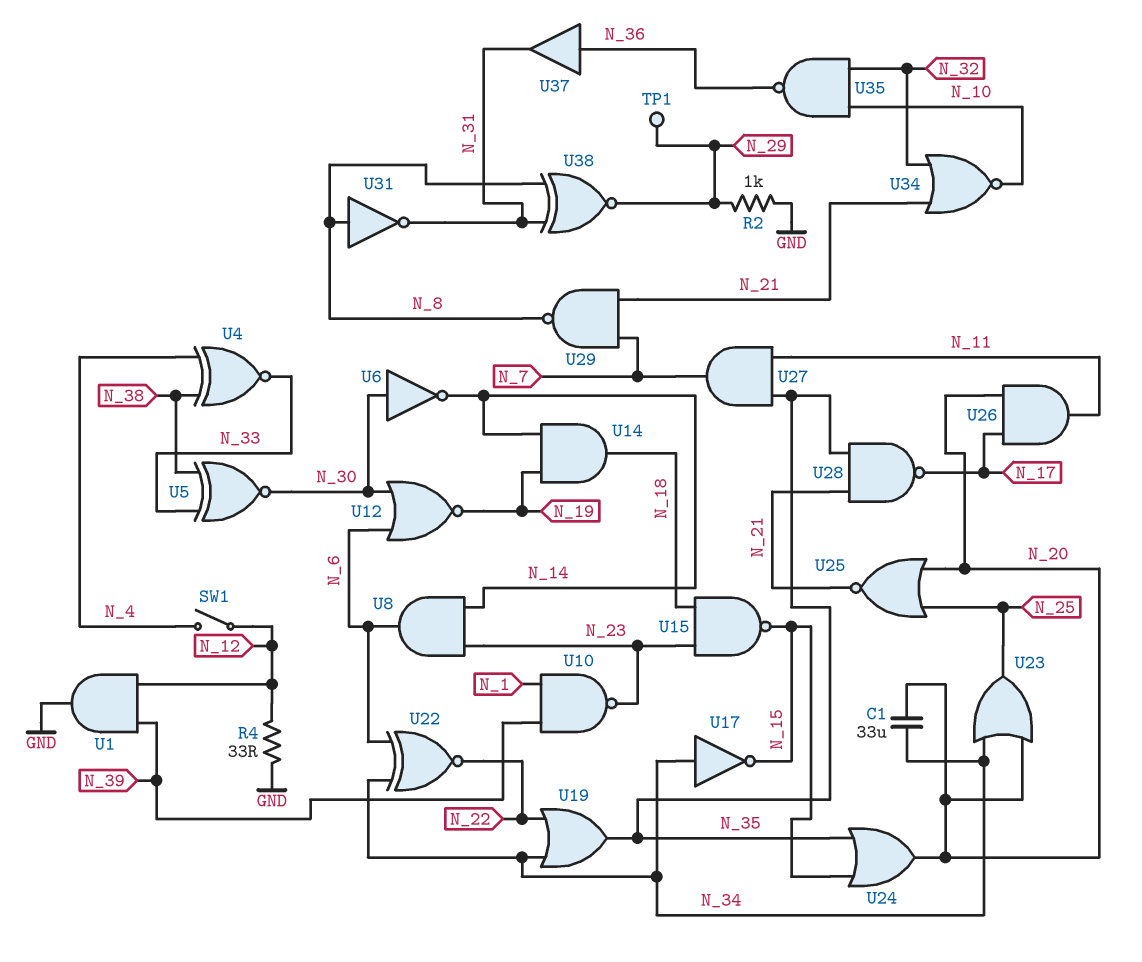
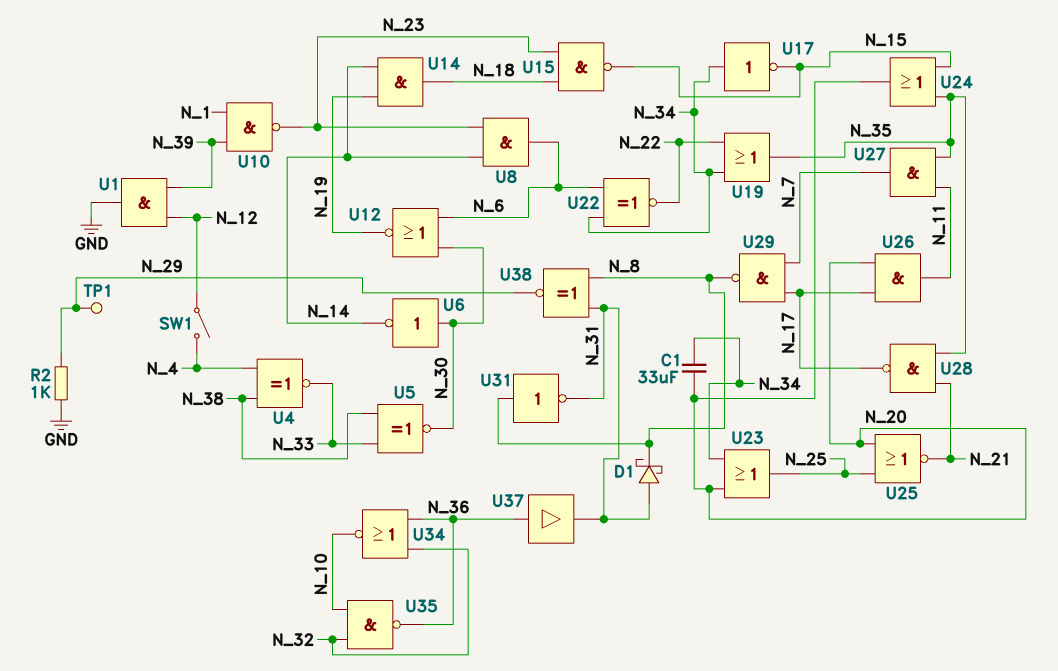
D1: none -> schottky (A N_31, K N_8)
R4: 33 (GND, N_12) -> none
U29: NAND (in N_7, in N_21, out N_8) -> NAND (in N_7, in N_17, out N_8)
U34: NOR (in N_21, in N_32, out N_10) -> NOR (in N_32, in N_36, out N_10)

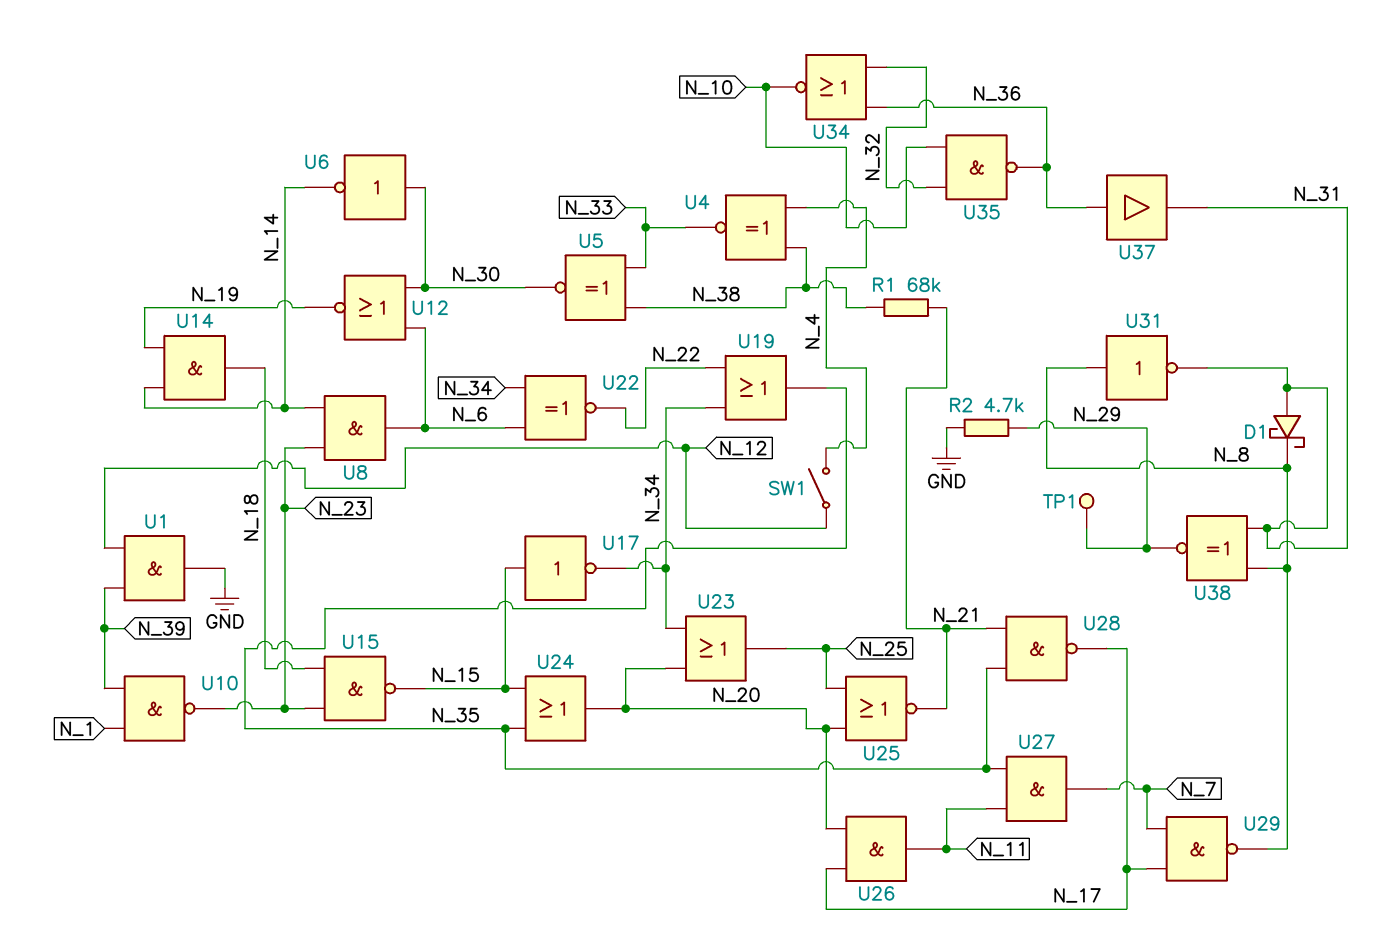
C1: 33uF (N_20, N_34) -> none
R1: none -> 68k (N_21, N_38)
R2: 1k (GND, N_29) -> 4.7k (GND, N_29)
U17: NOT (in N_34, out N_15) -> NOT (in N_15, out N_34)

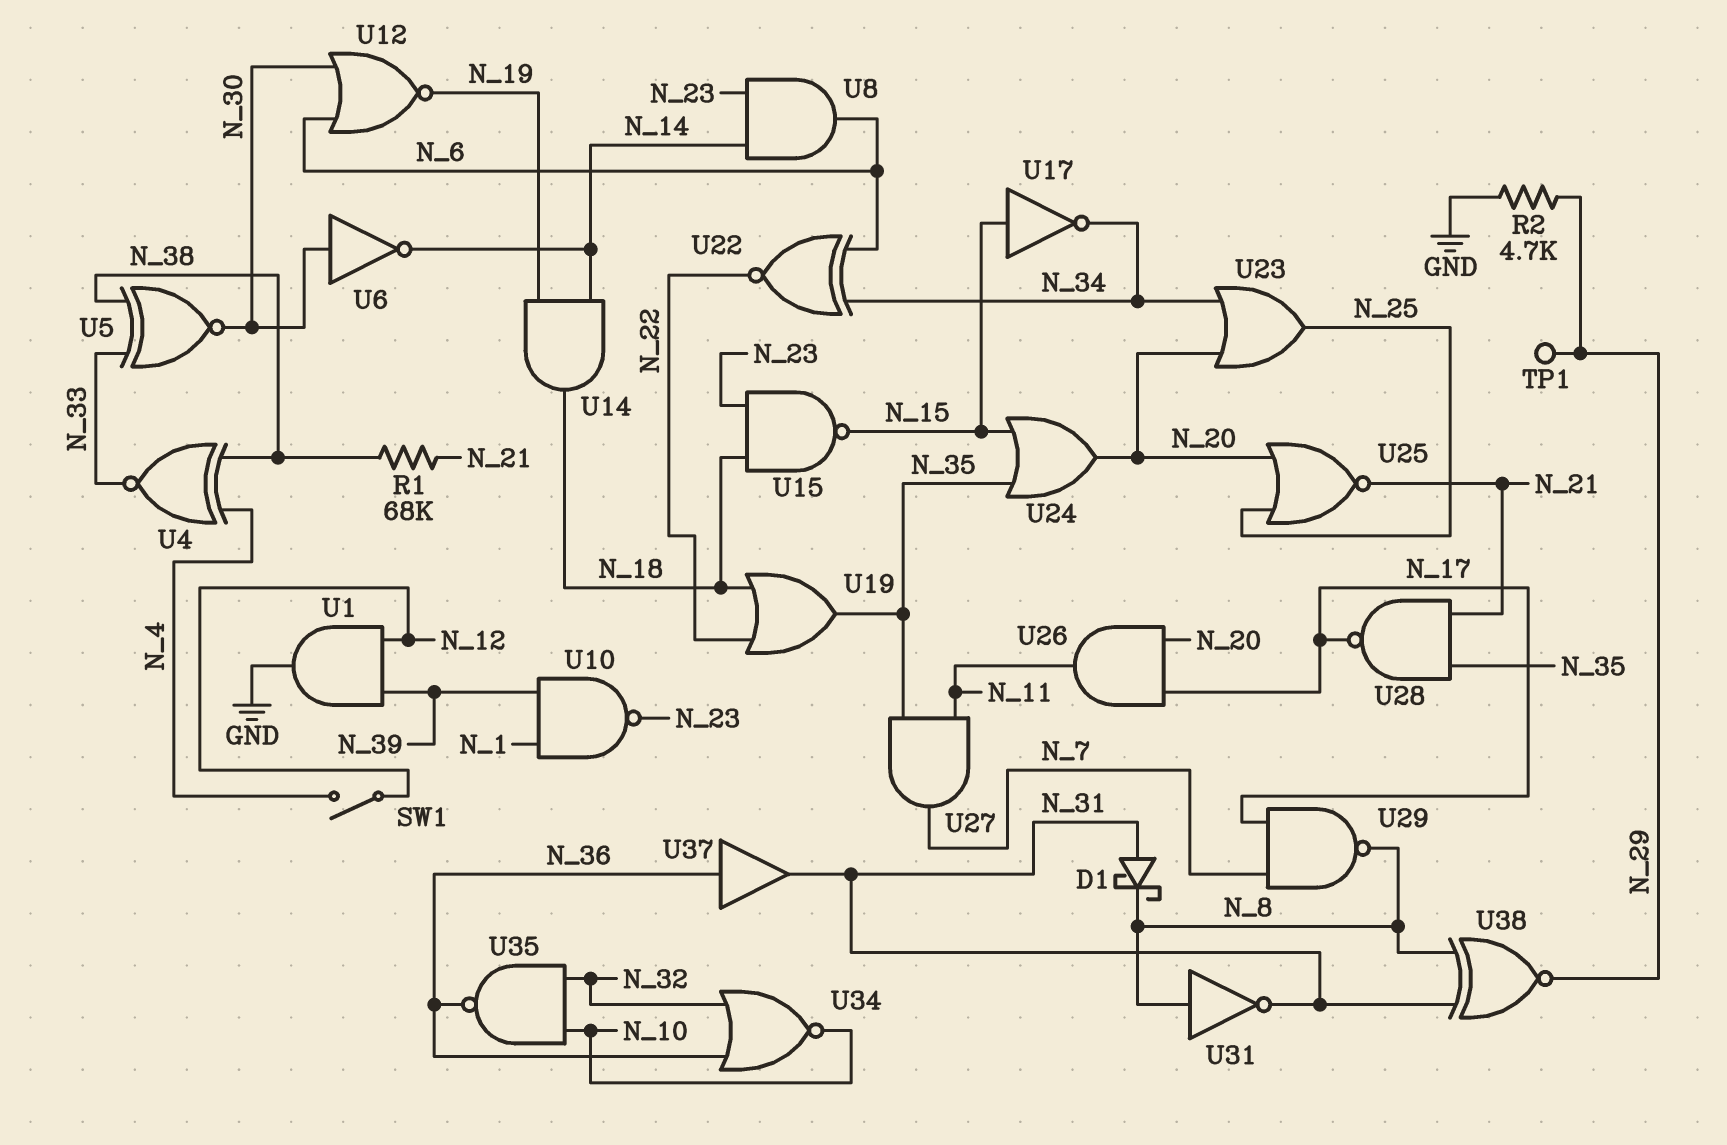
U19: OR (in N_22, in N_34, out N_35) -> OR (in N_18, in N_22, out N_35)

